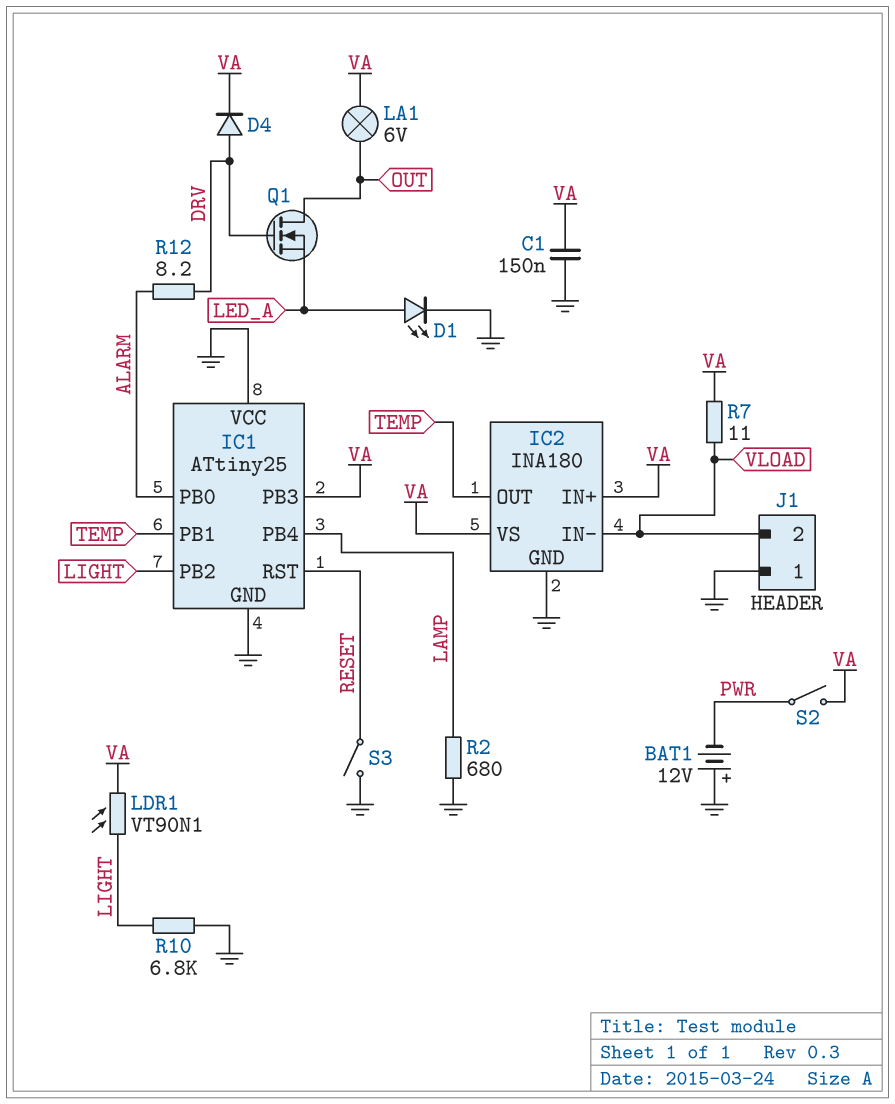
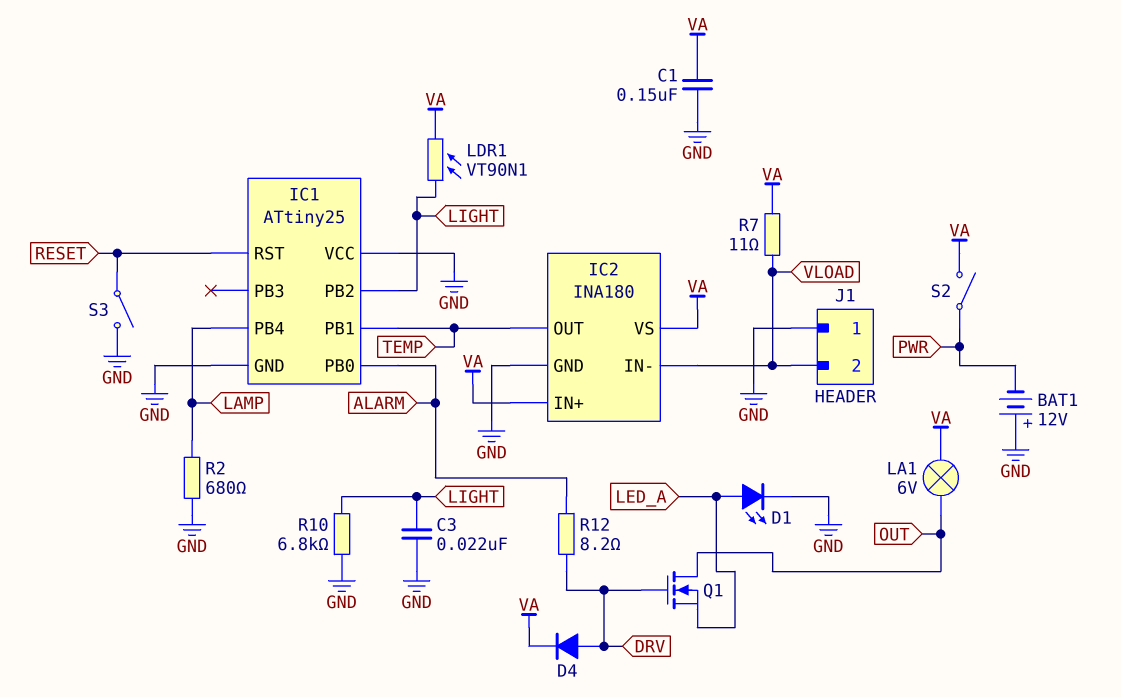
C3: none -> 22nF (GND, LIGHT)
IC1 pin PB3: VA -> none

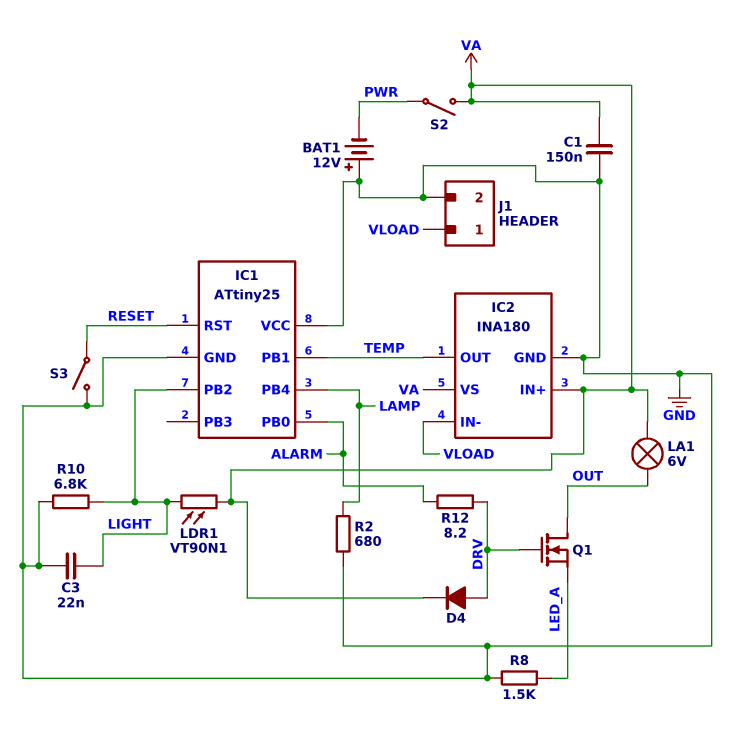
D1: LED (A LED_A, K GND) -> none
J1 pin 1: GND -> VLOAD
J1 pin 2: VLOAD -> GND
R7: 11 (VA, VLOAD) -> none
R8: none -> 1.5k (GND, LED_A)

